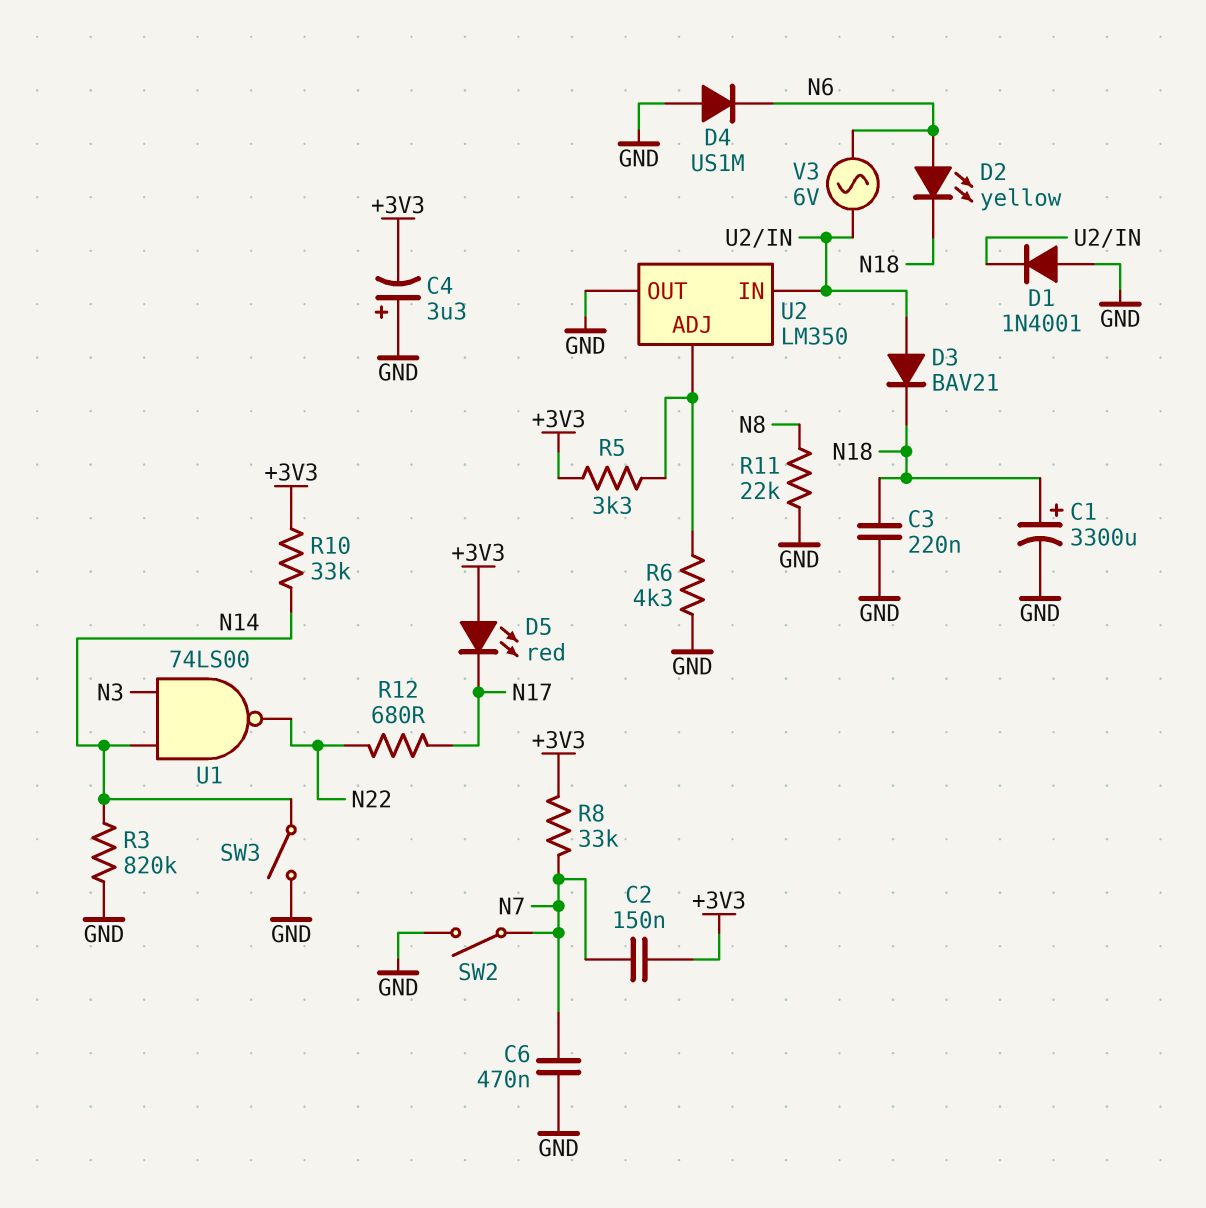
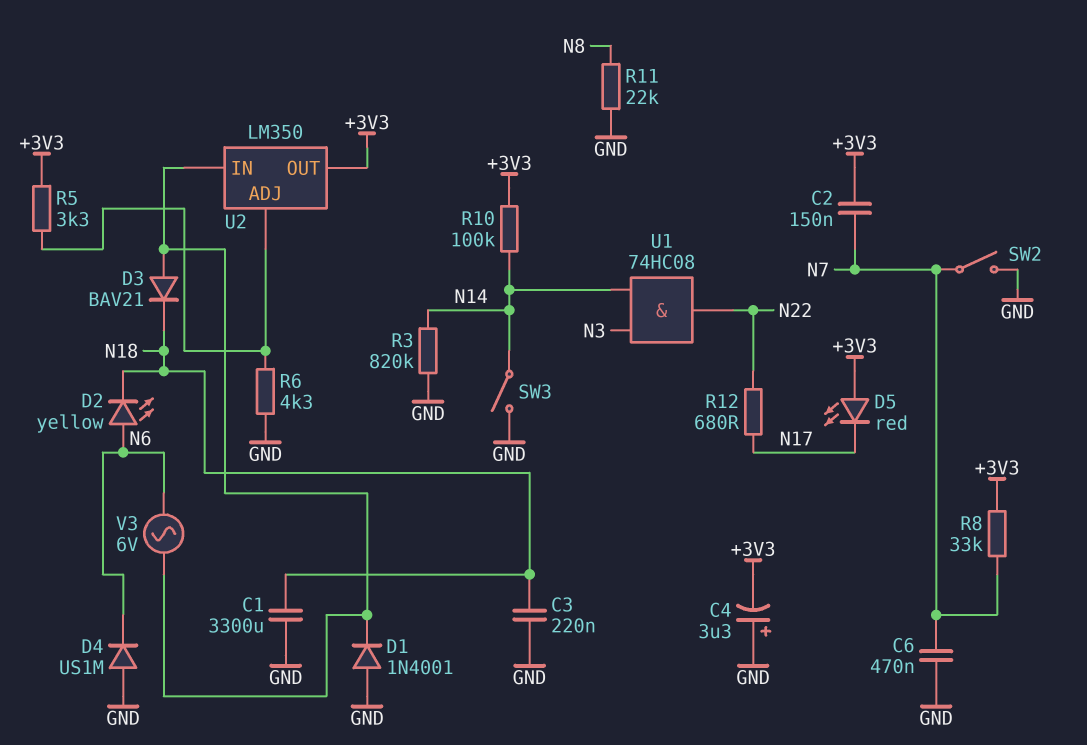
C1: 3300uF (plus N18, minus GND) -> 3300uF (GND, N18)
R10: 33k (+3V3, N14) -> 100k (+3V3, N14)
U1: NAND 74LS00 (in N3, in N14, out N22) -> AND 74HC08 (in N3, in N14, out N22)
U2 pin OUT: GND -> +3V3

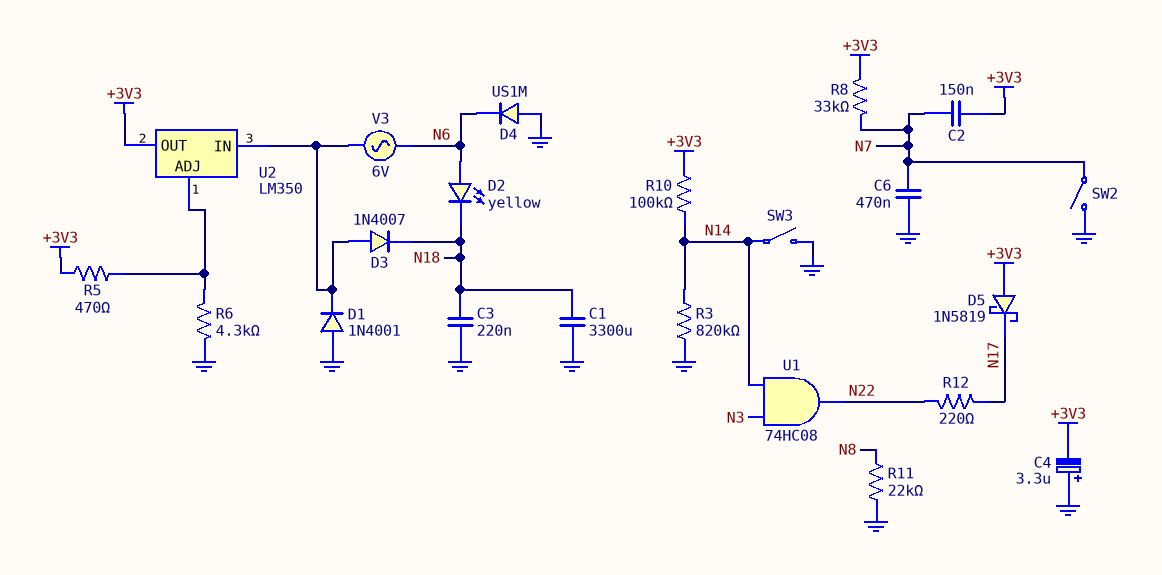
D3: diode BAV21 (A U2/IN, K N18) -> diode 1N4007 (A U2/IN, K N18)
D5: LED red (A +3V3, K N17) -> schottky 1N5819 (A +3V3, K N17)
R5: 3.3k (+3V3, U2/ADJ) -> 470 (+3V3, U2/ADJ)
R12: 680 (N17, N22) -> 220 (N17, N22)

